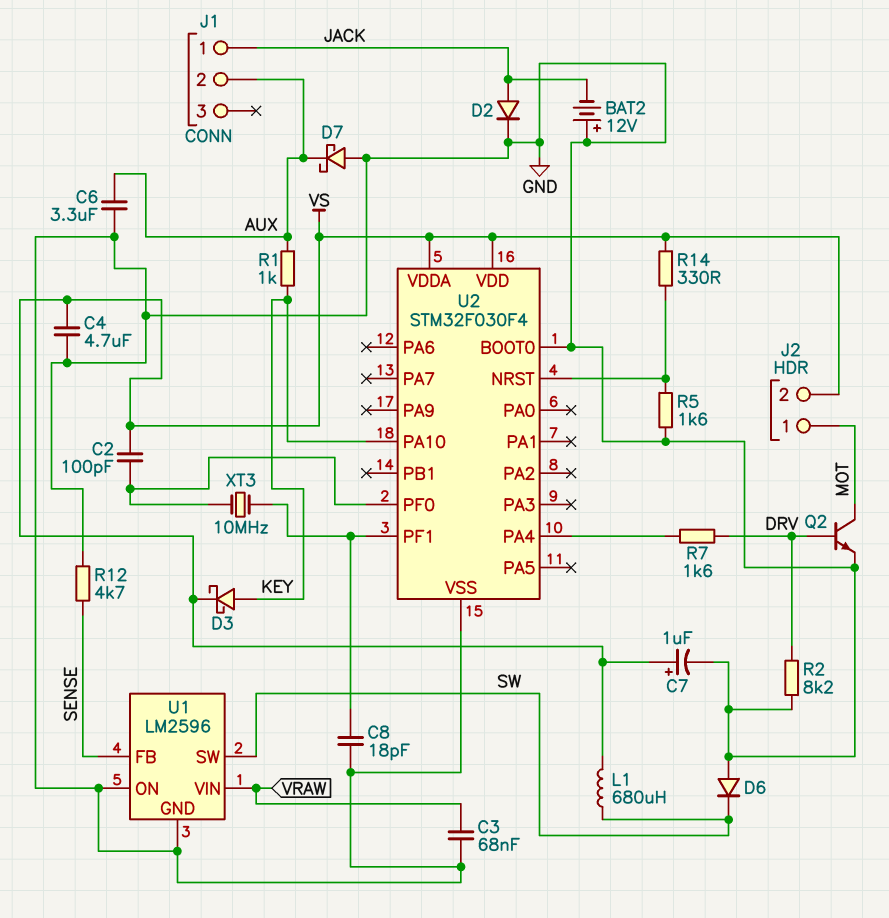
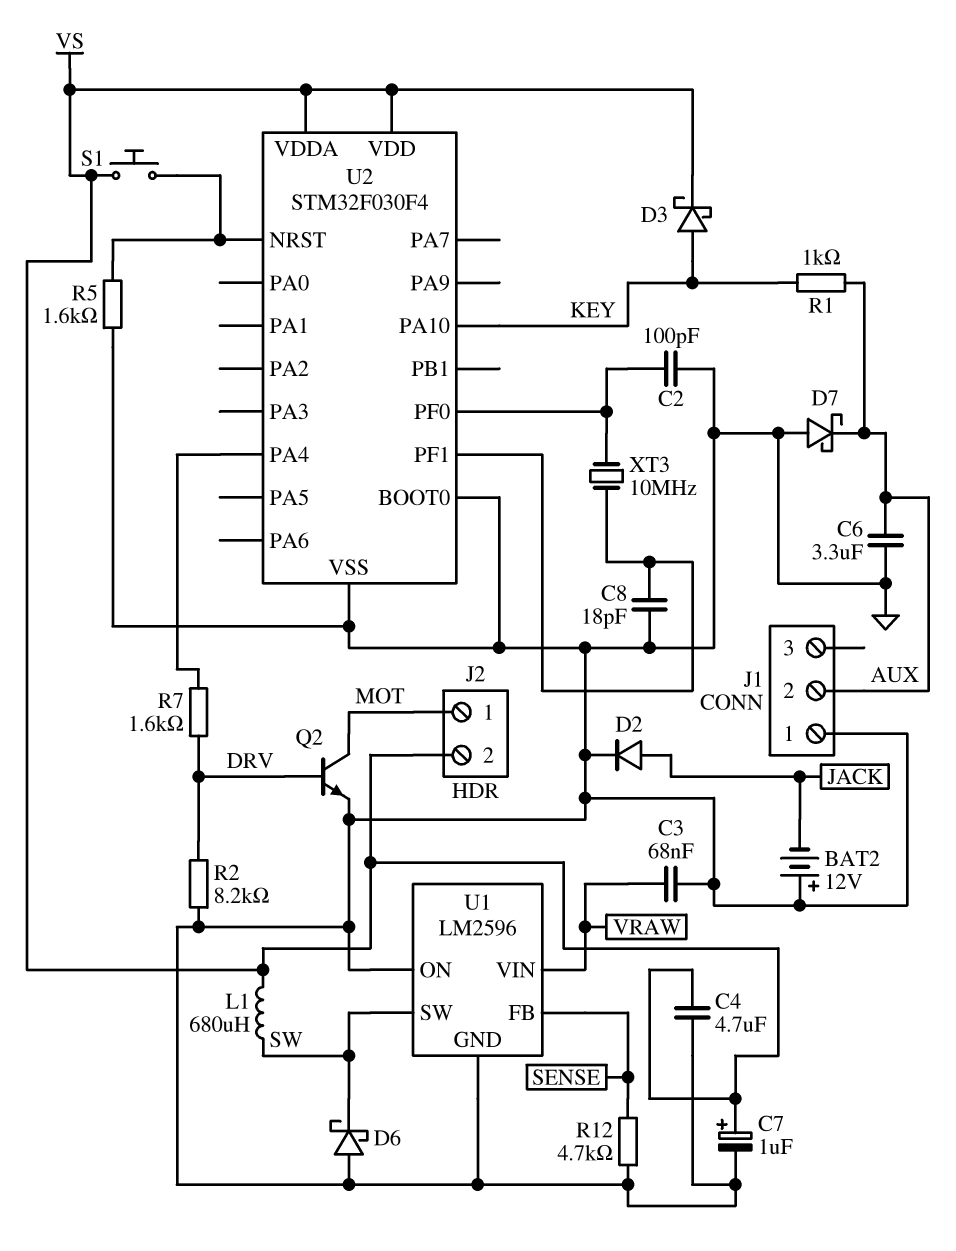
C2: 100pF (U2/PF0, VS) -> 100pF (GND, U2/PF0)
D6: diode (A GND, K SW) -> schottky (A GND, K SW)
J1 pin 1: JACK -> GND
R14: 330 (U2/NRST, VS) -> none
S1: none -> button (U2/NRST, VS)

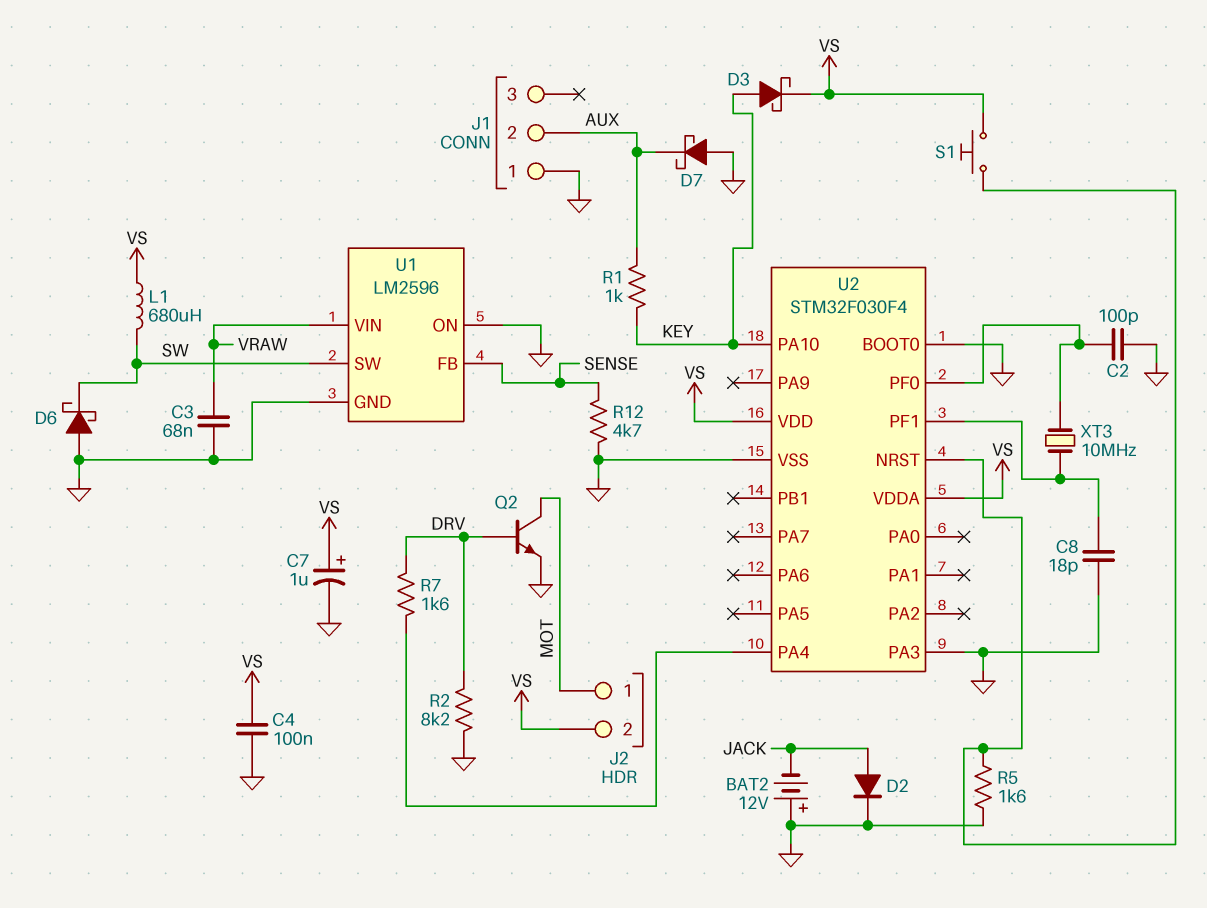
C4: 4.7uF (GND, VS) -> 100nF (GND, VS)
C6: 3.3uF (AUX, GND) -> none
U2 pin PA3: none -> GND

